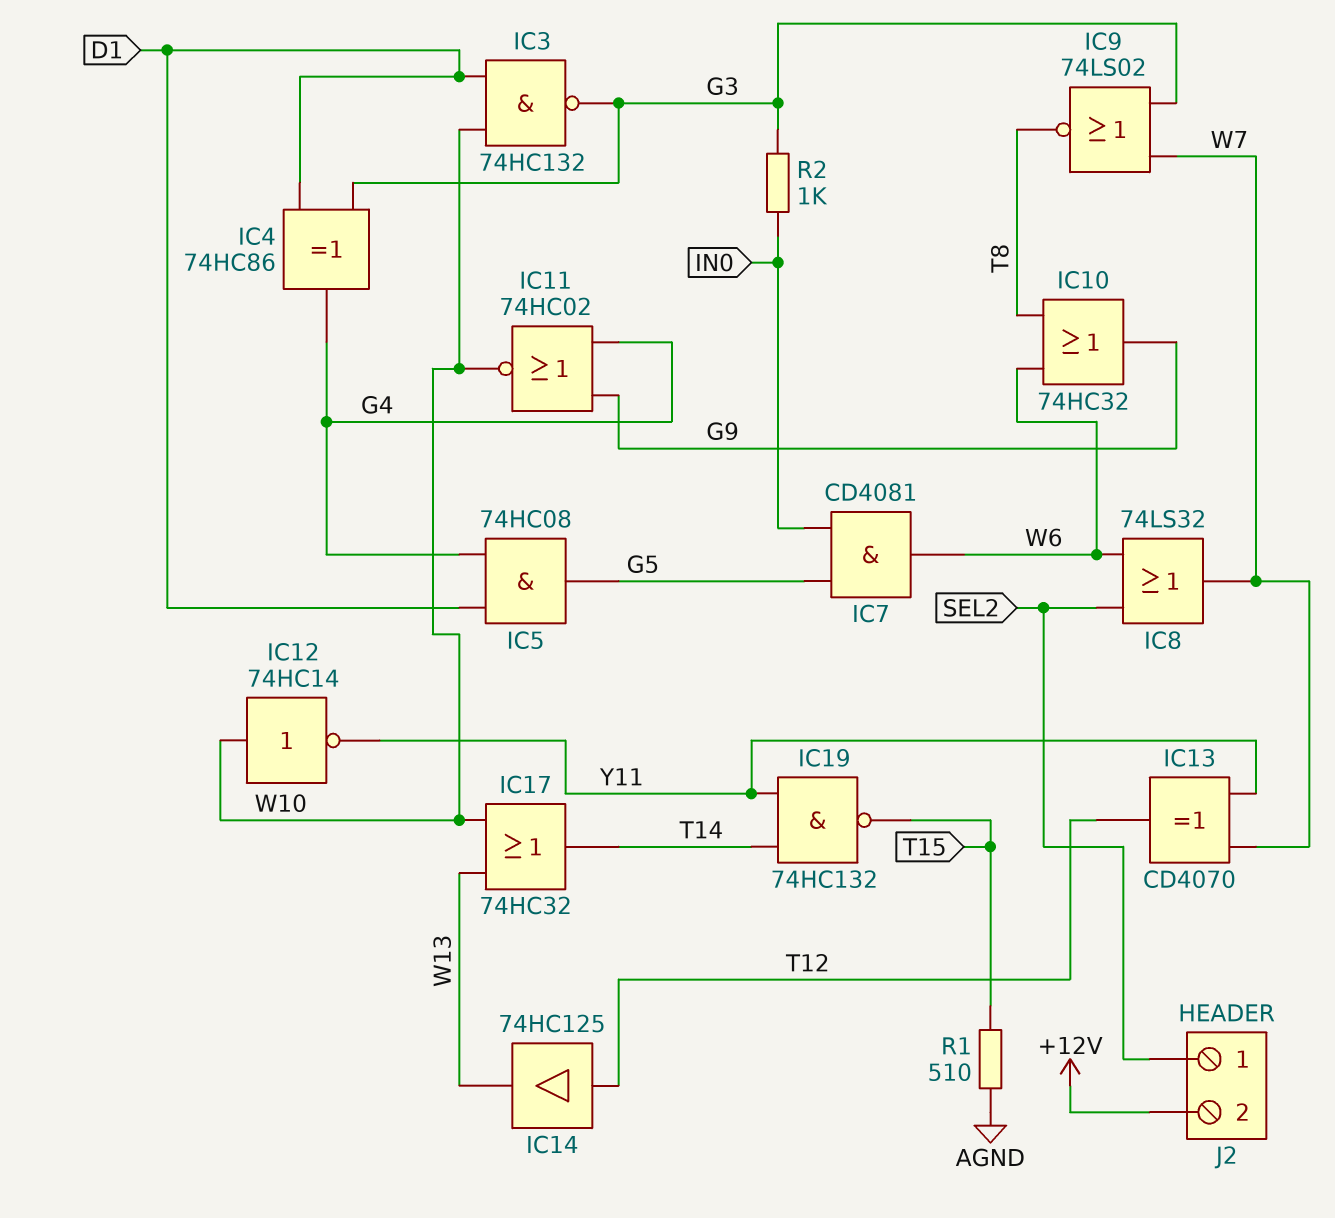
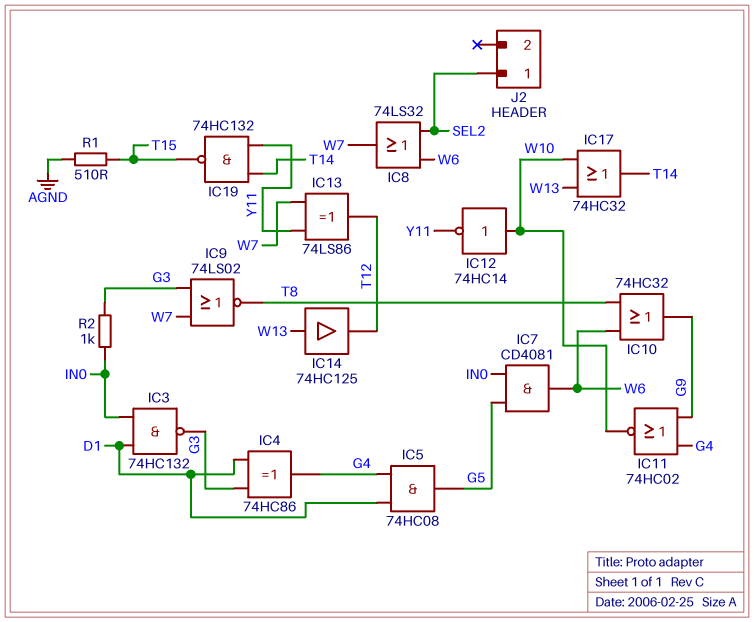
IC3: NAND 74HC132 (in D1, in W10, out G3) -> NAND 74HC132 (in D1, in IN0, out G3)
IC13: XOR CD4070 (in W7, in Y11, out T12) -> XOR 74LS86 (in W7, in Y11, out T12)
IC14: buffer 74HC125 (in T12, out W13) -> buffer 74HC125 (in W13, out T12)
J2 pin 2: +12V -> none

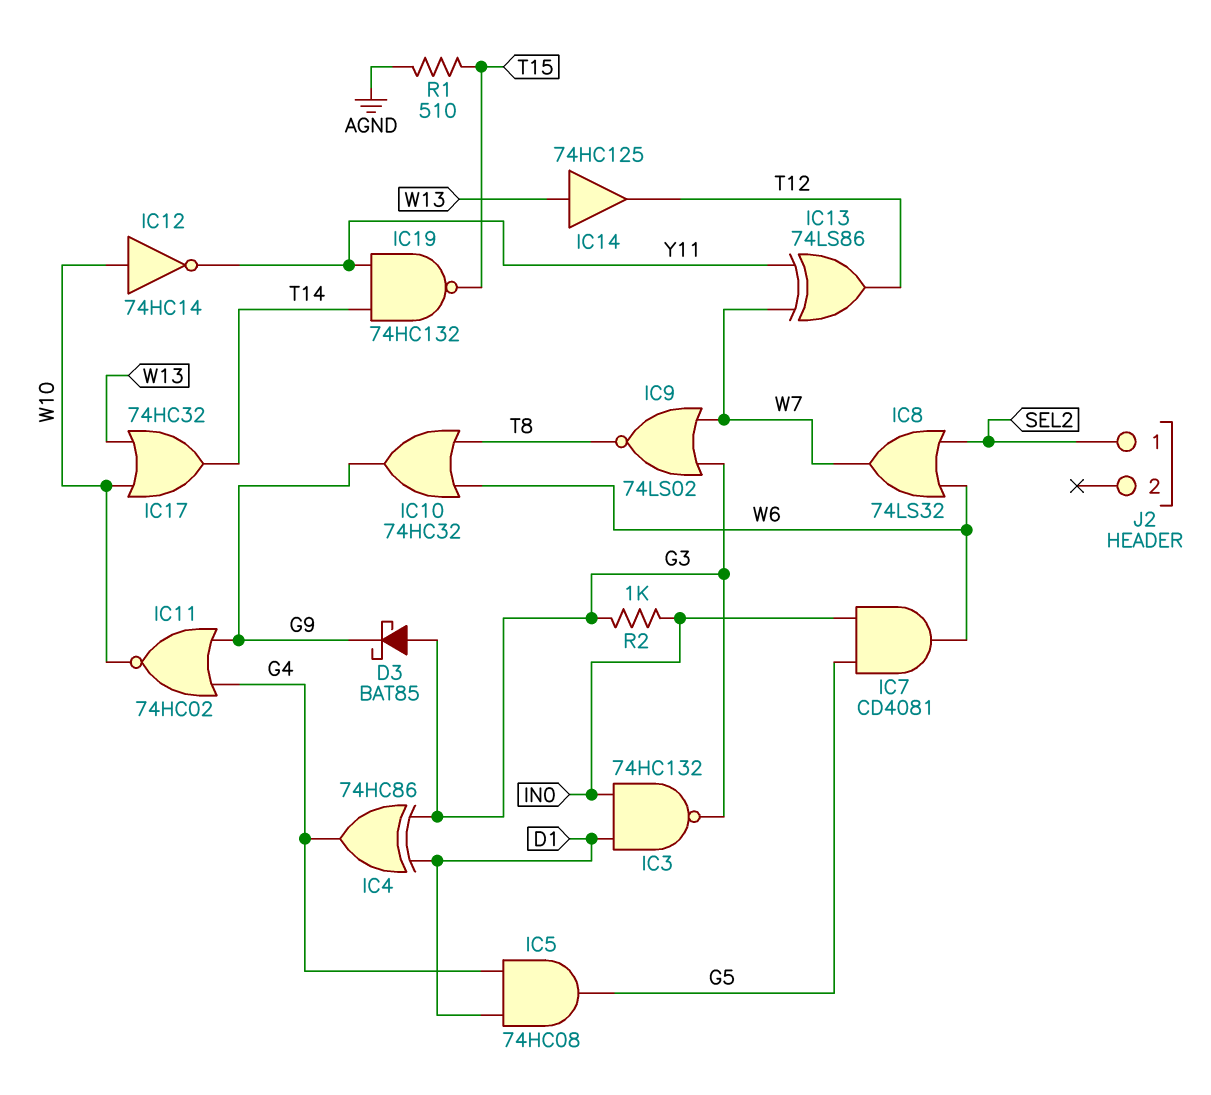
D3: none -> schottky BAT85 (A G3, K G9)

